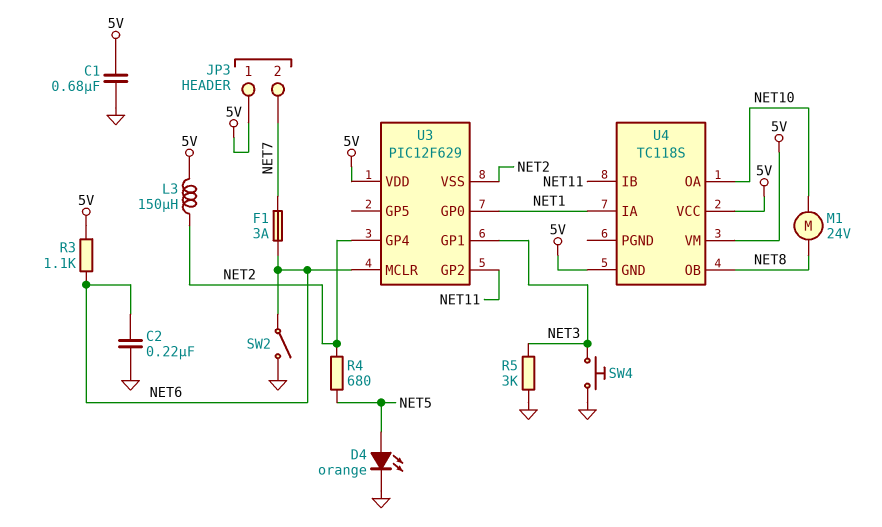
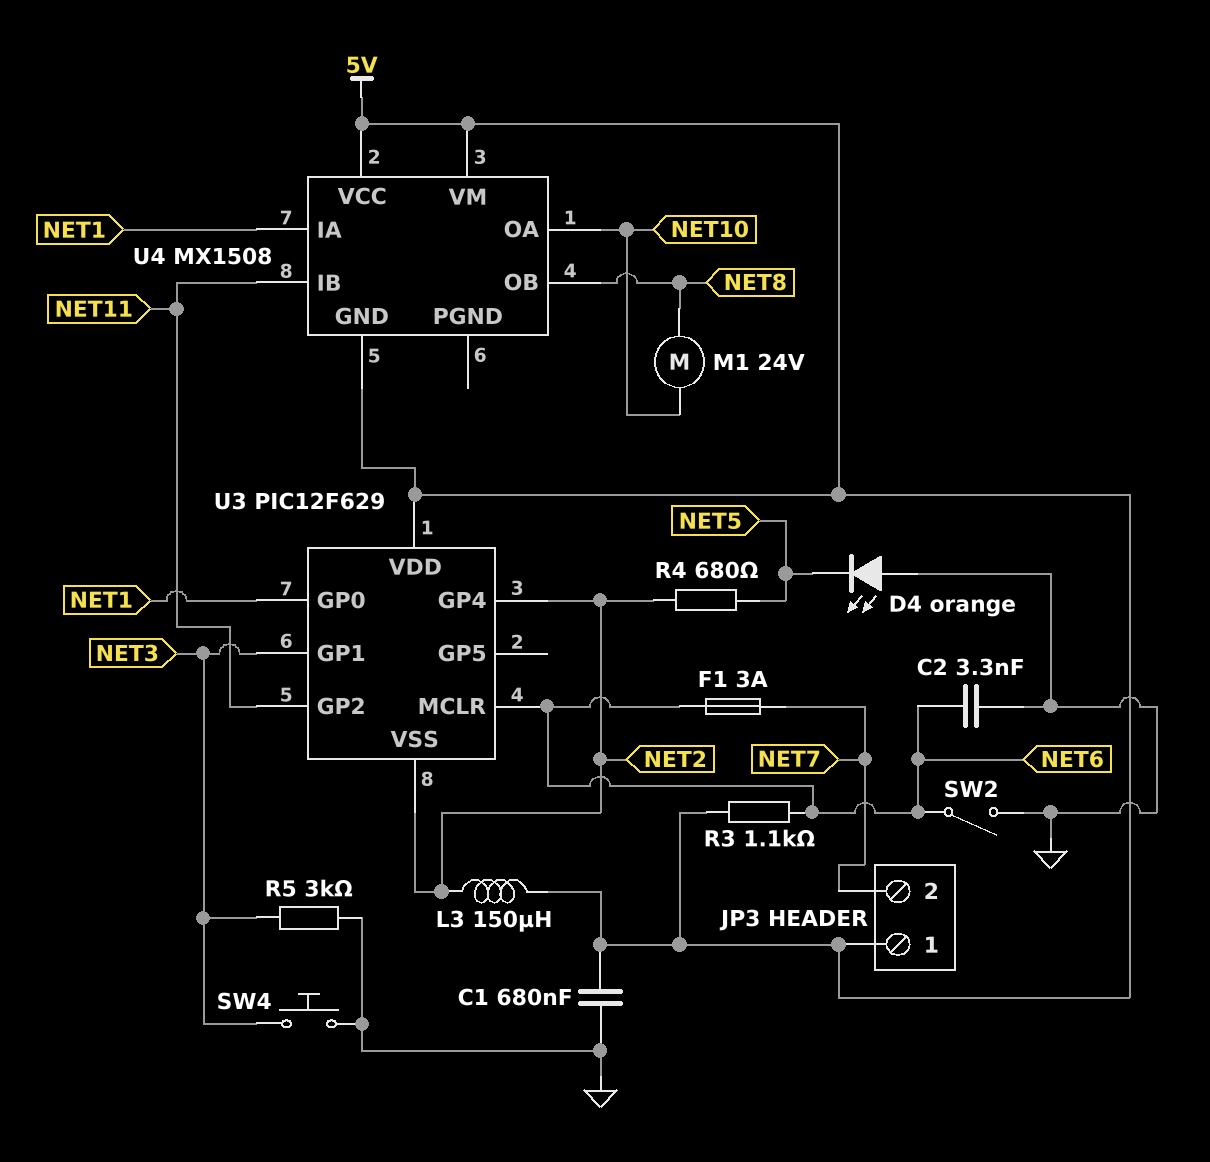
C2: 220nF (GND, NET6) -> 3.3nF (GND, NET6)
D4: LED orange (A NET5, K GND) -> LED orange (A GND, K NET5)
U4: TC118S -> MX1508

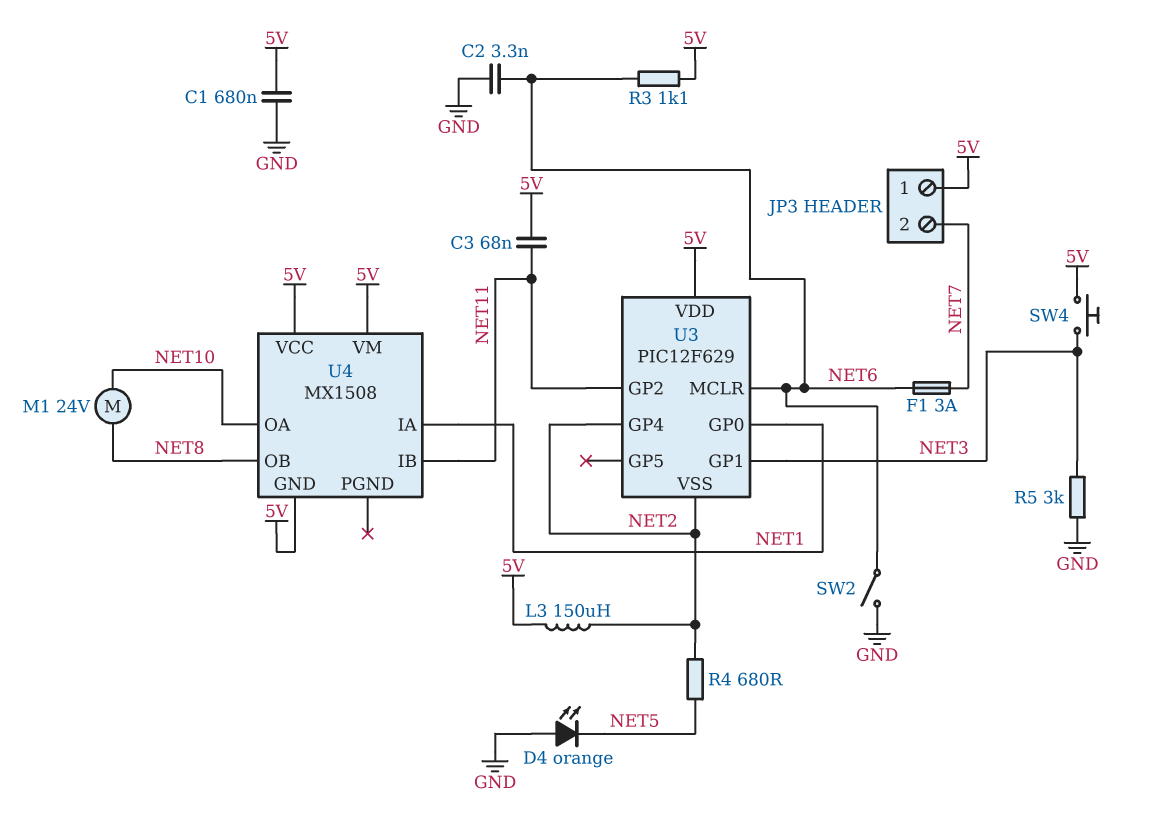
C3: none -> 68nF (5V, NET11)
SW4: button (GND, NET3) -> button (5V, NET3)

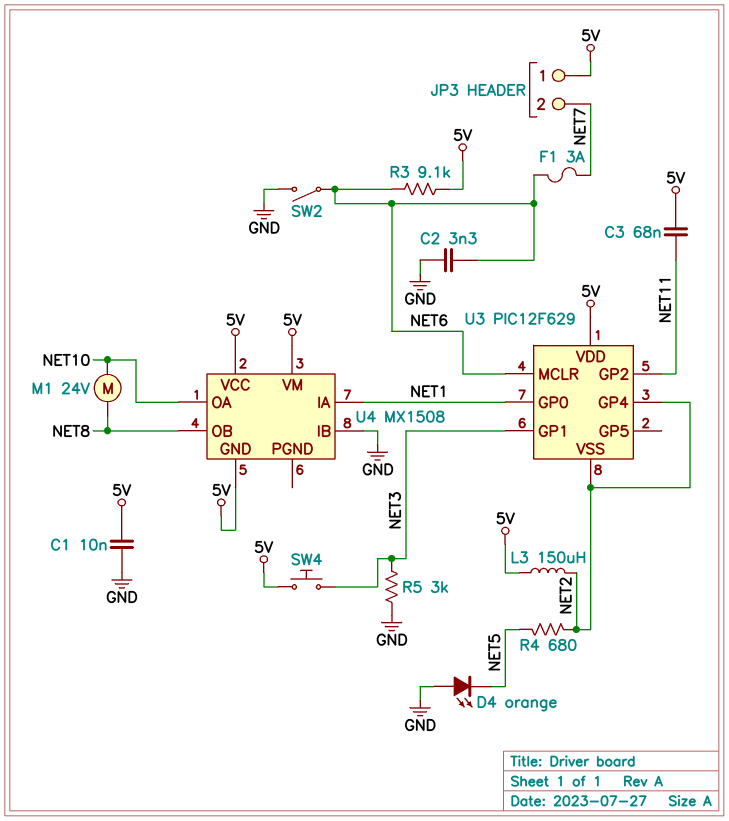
C1: 680nF (5V, GND) -> 10nF (5V, GND)
R3: 1.1k (5V, NET6) -> 9.1k (5V, NET6)
U4 pin IB: NET11 -> GND

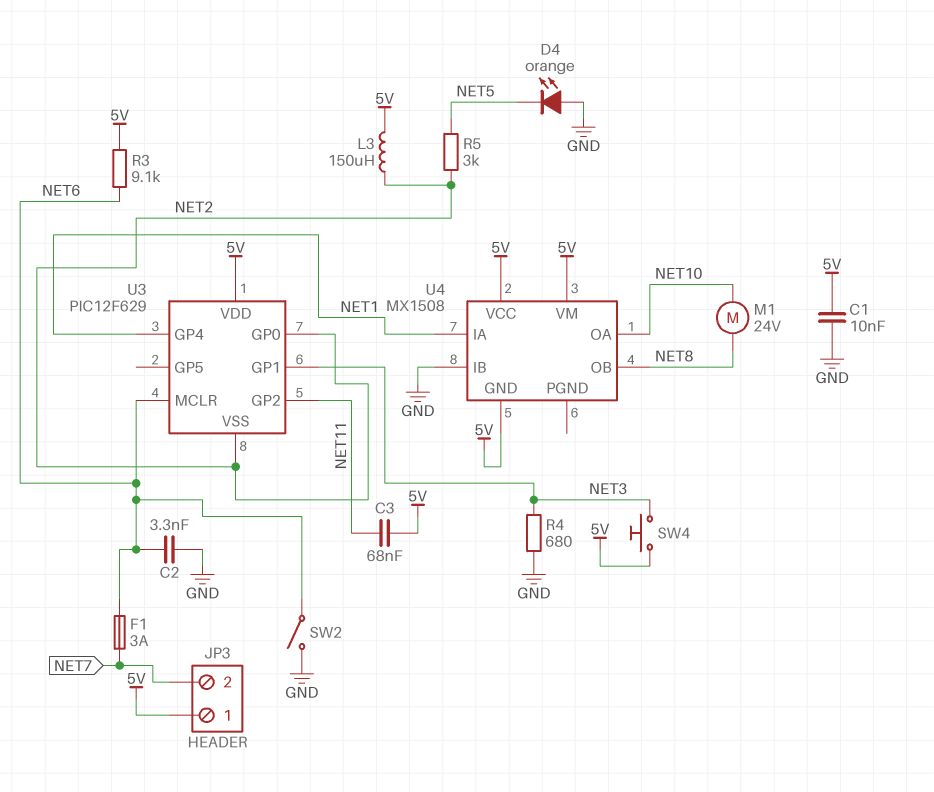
R4: 680 (NET2, NET5) -> 680 (GND, NET3)
R5: 3k (GND, NET3) -> 3k (NET2, NET5)
U3 pin GP0: NET1 -> NET2
U3 pin GP4: NET2 -> NET1

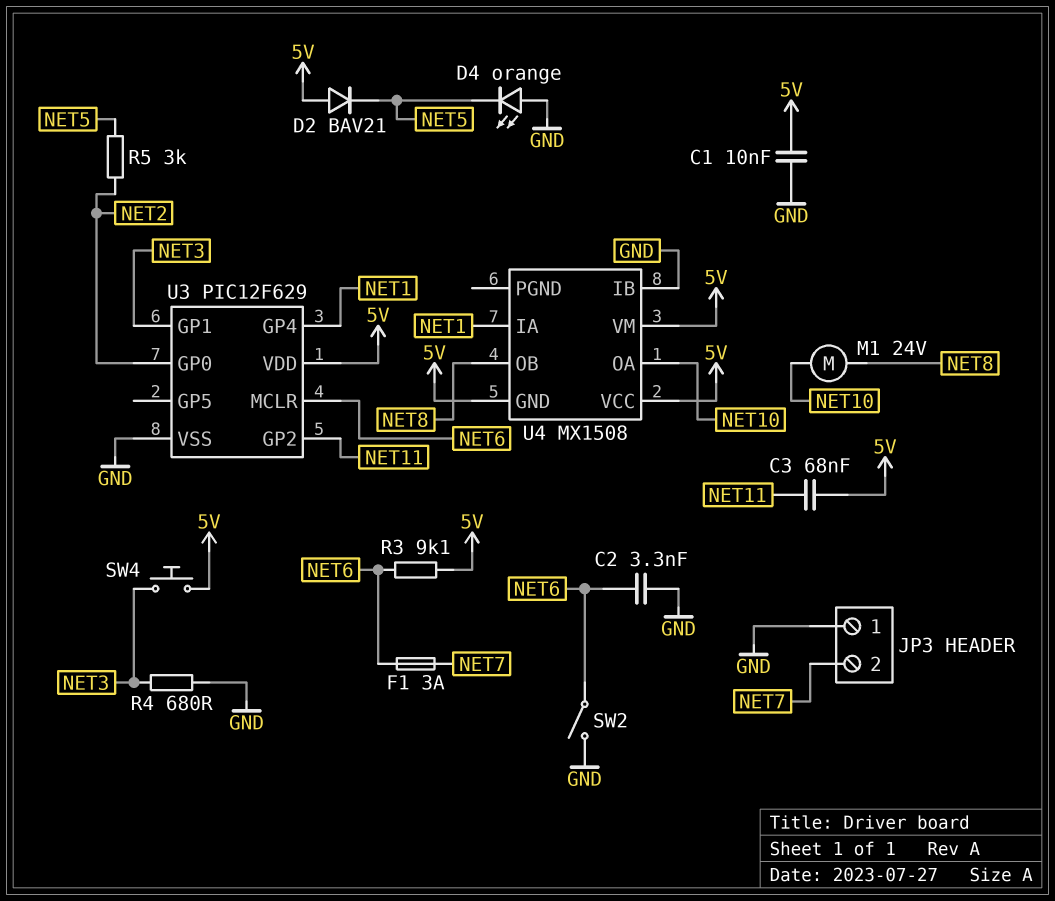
D2: none -> diode BAV21 (A 5V, K NET5)
JP3 pin 1: 5V -> GND
L3: 150uH (5V, NET2) -> none
U3 pin VSS: NET2 -> GND

